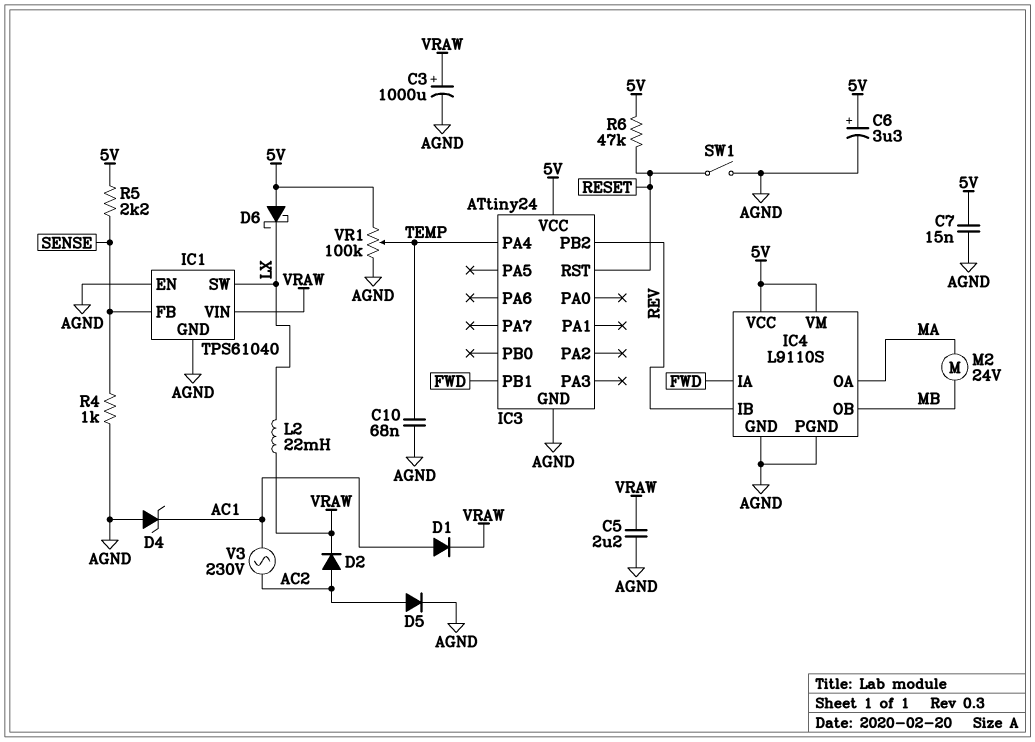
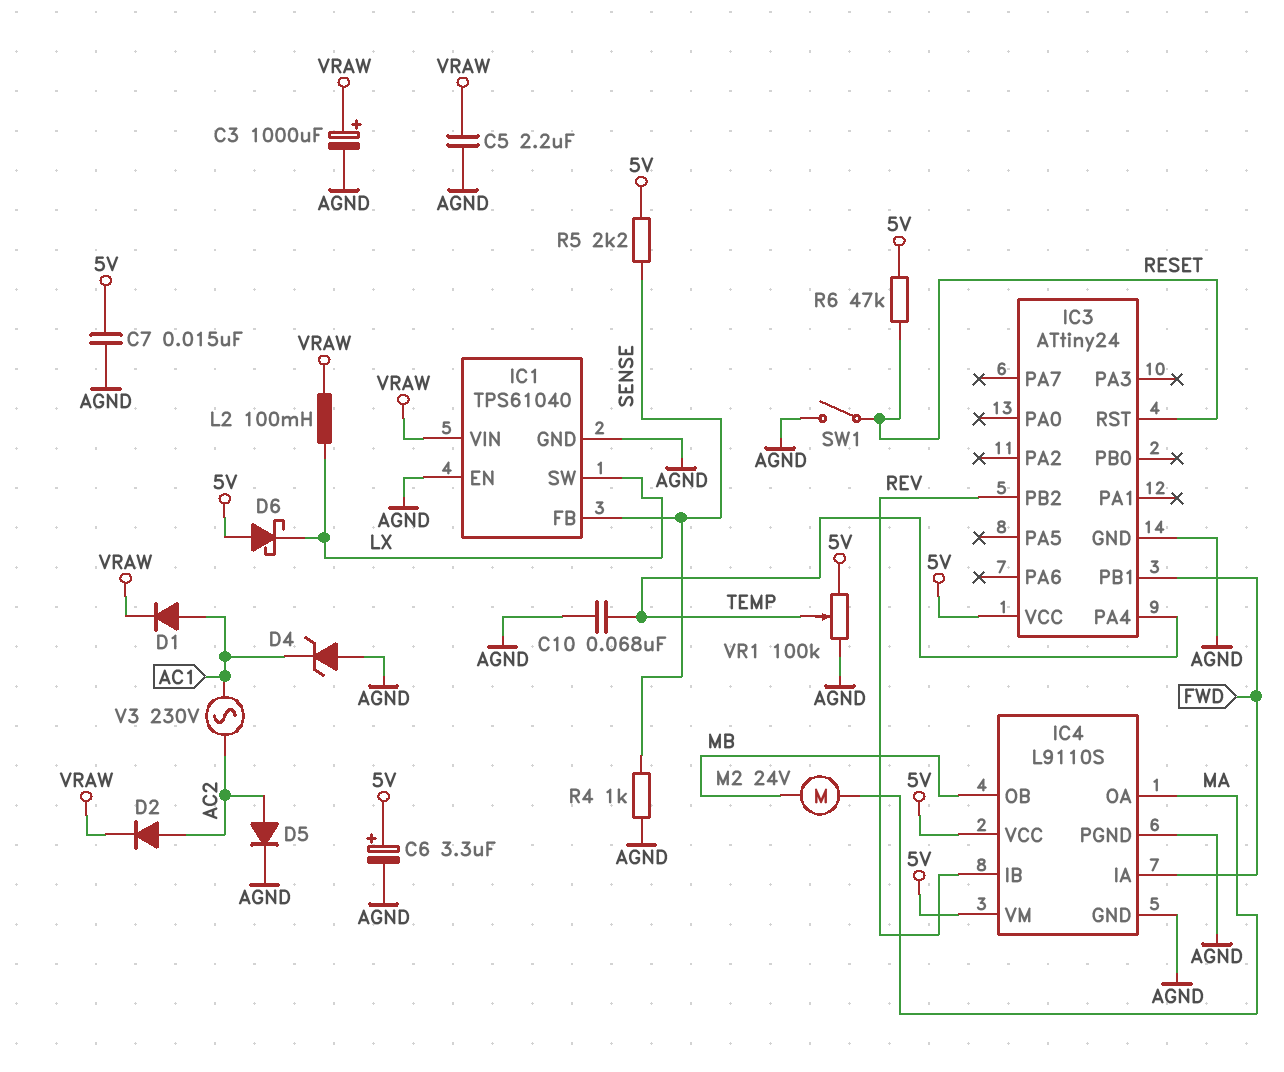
L2: 22mH (LX, VRAW) -> 100mH (LX, VRAW)

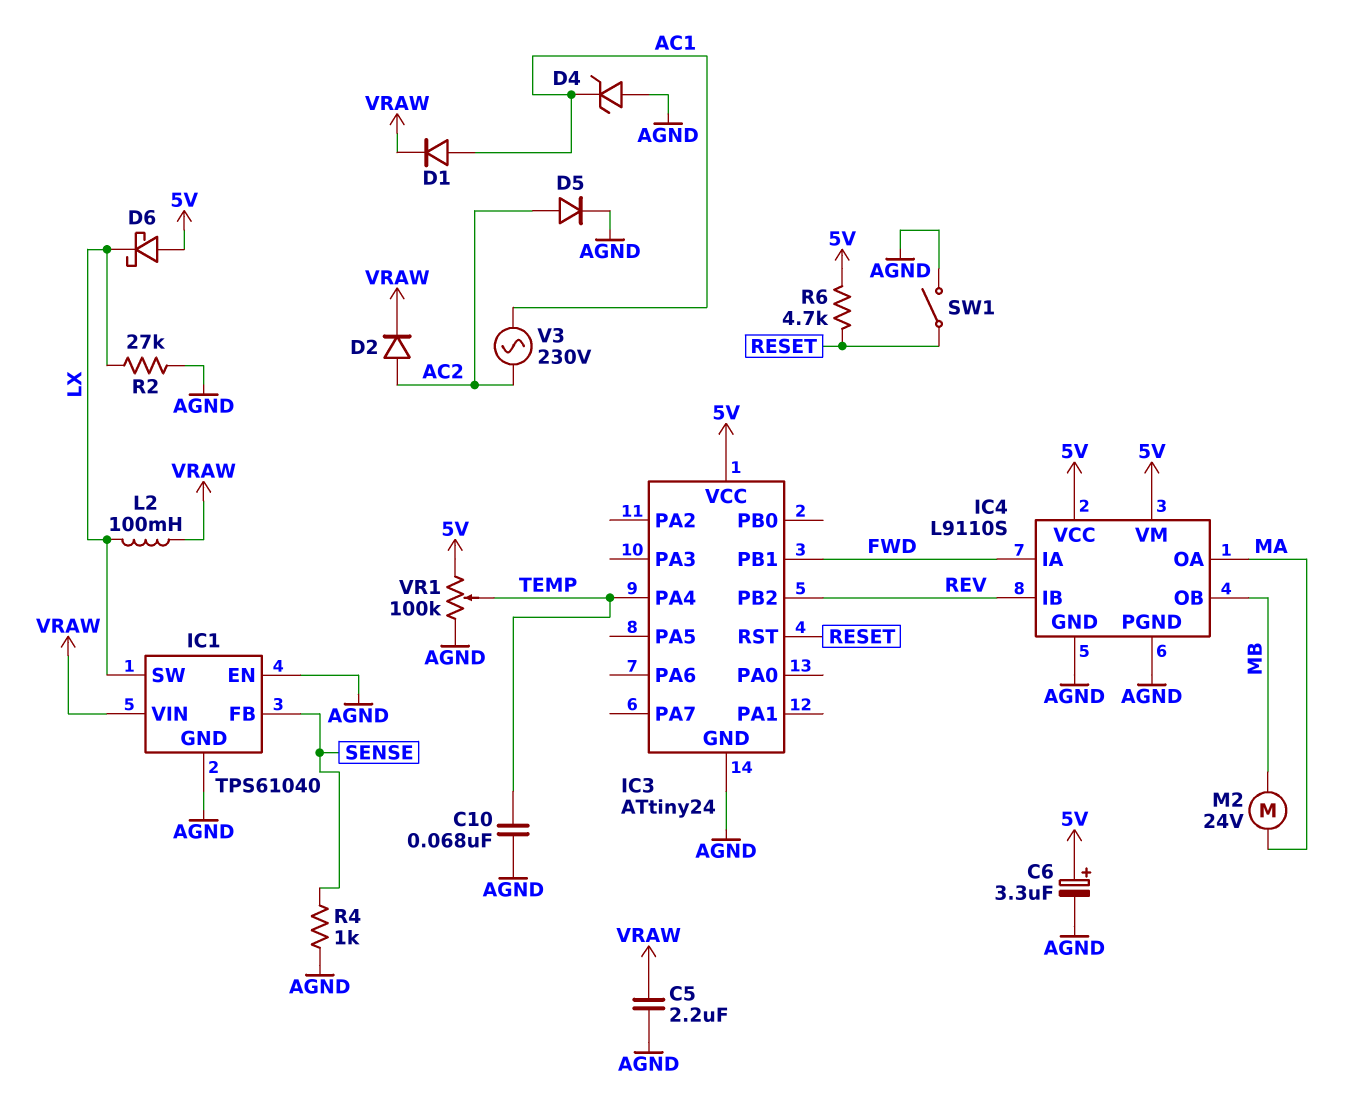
C3: 1000uF (plus VRAW, minus AGND) -> none
C7: 15nF (5V, AGND) -> none
R2: none -> 27k (AGND, LX)
R5: 2.2k (5V, SENSE) -> none
R6: 47k (5V, RESET) -> 4.7k (5V, RESET)

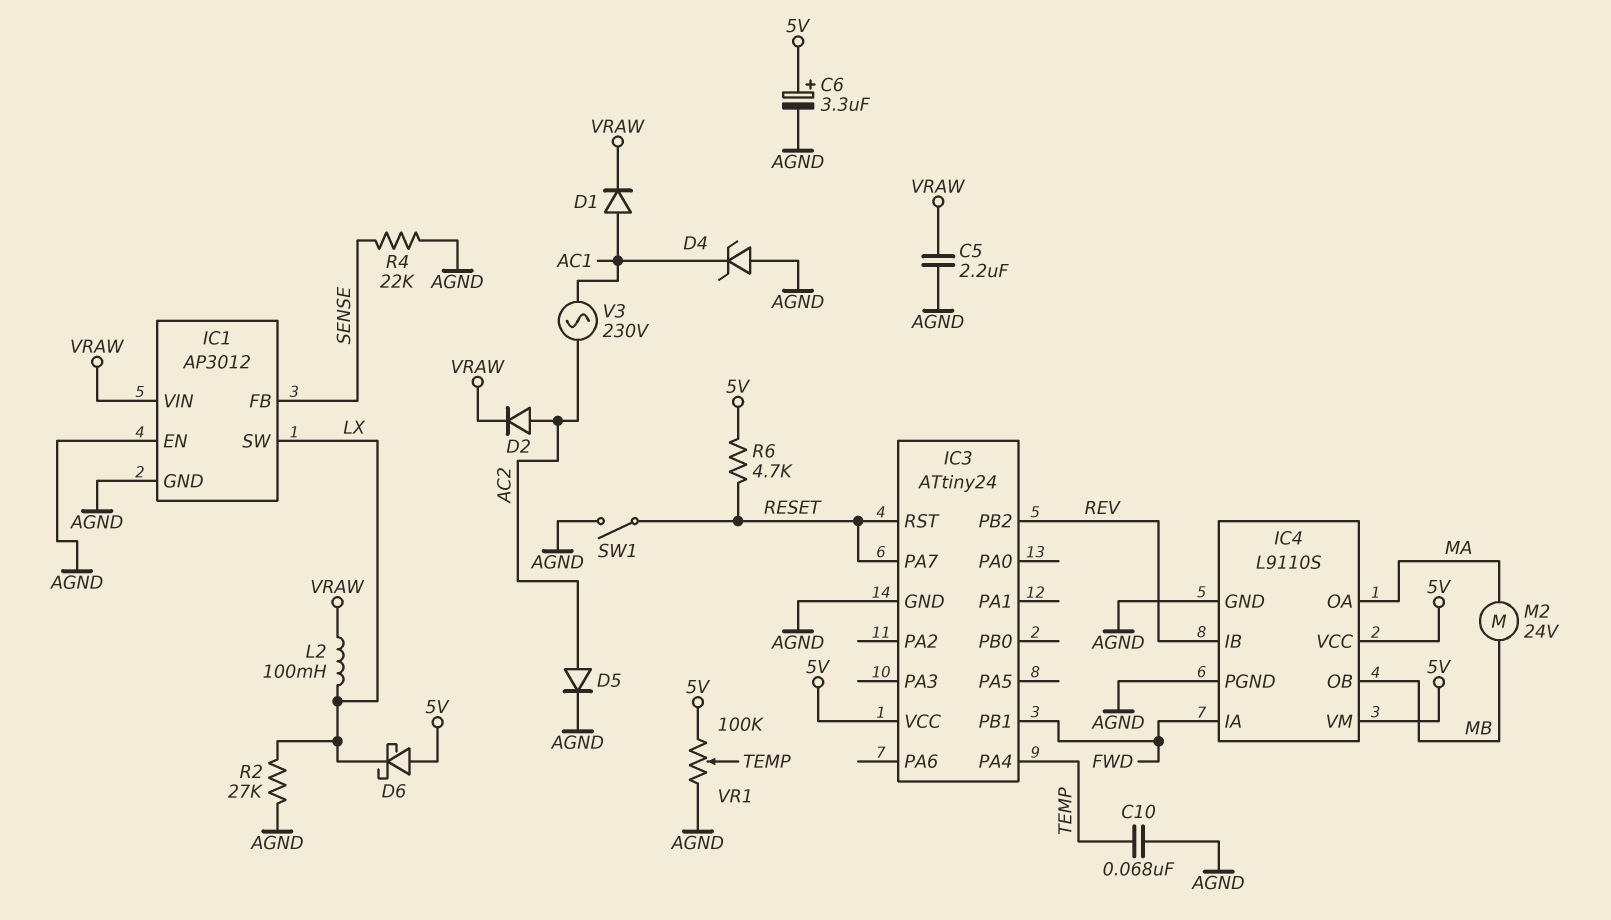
IC1: TPS61040 -> AP3012
IC3 pin PA7: none -> RESET
R4: 1k (AGND, SENSE) -> 22k (AGND, SENSE)

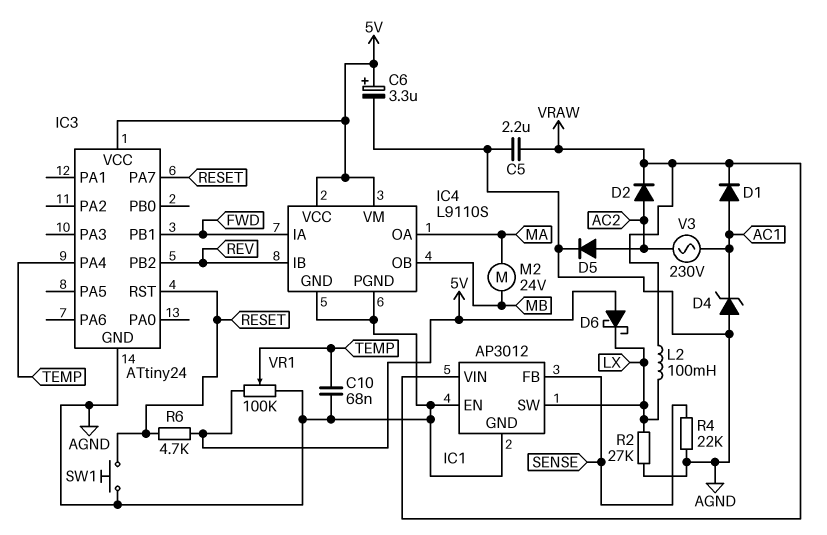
SW1: switch (AGND, RESET) -> button (AGND, RESET)

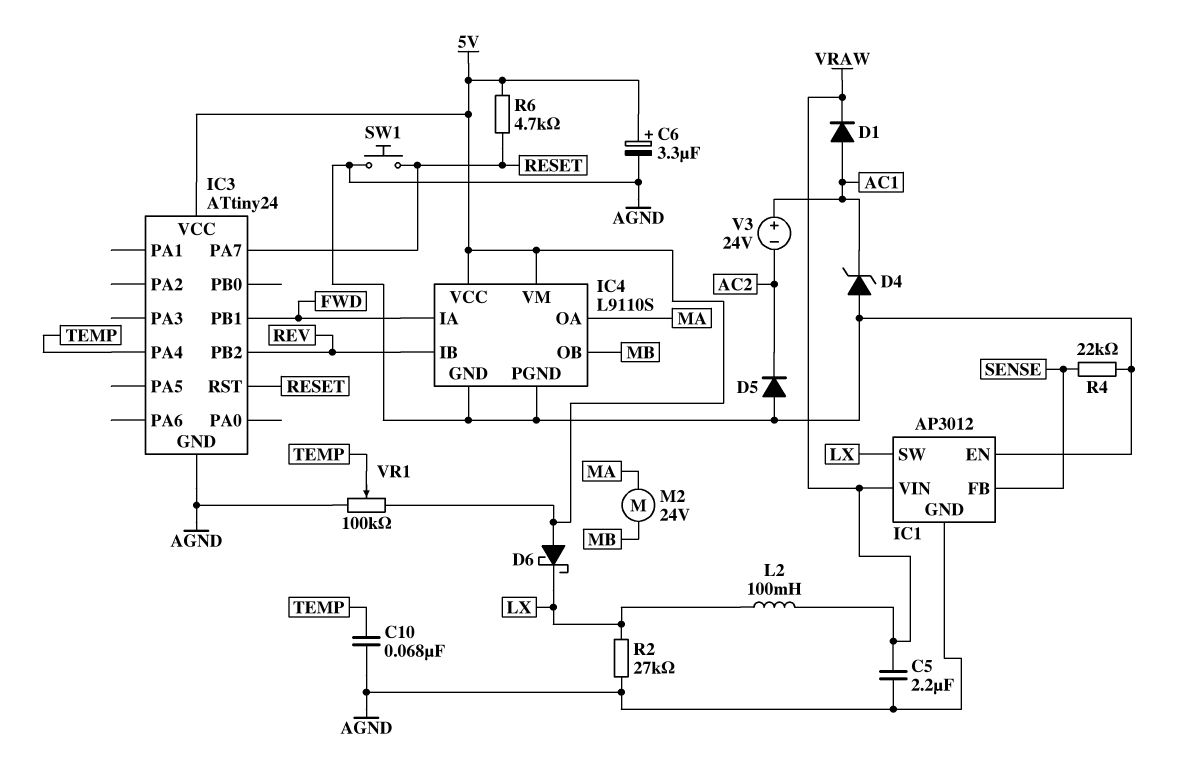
D2: diode (A AC2, K VRAW) -> none
D5: diode (A AC2, K AGND) -> diode (A AGND, K AC2)
V3: AC 230V (AC1, AC2) -> 24V (plus AC1, minus AC2)

